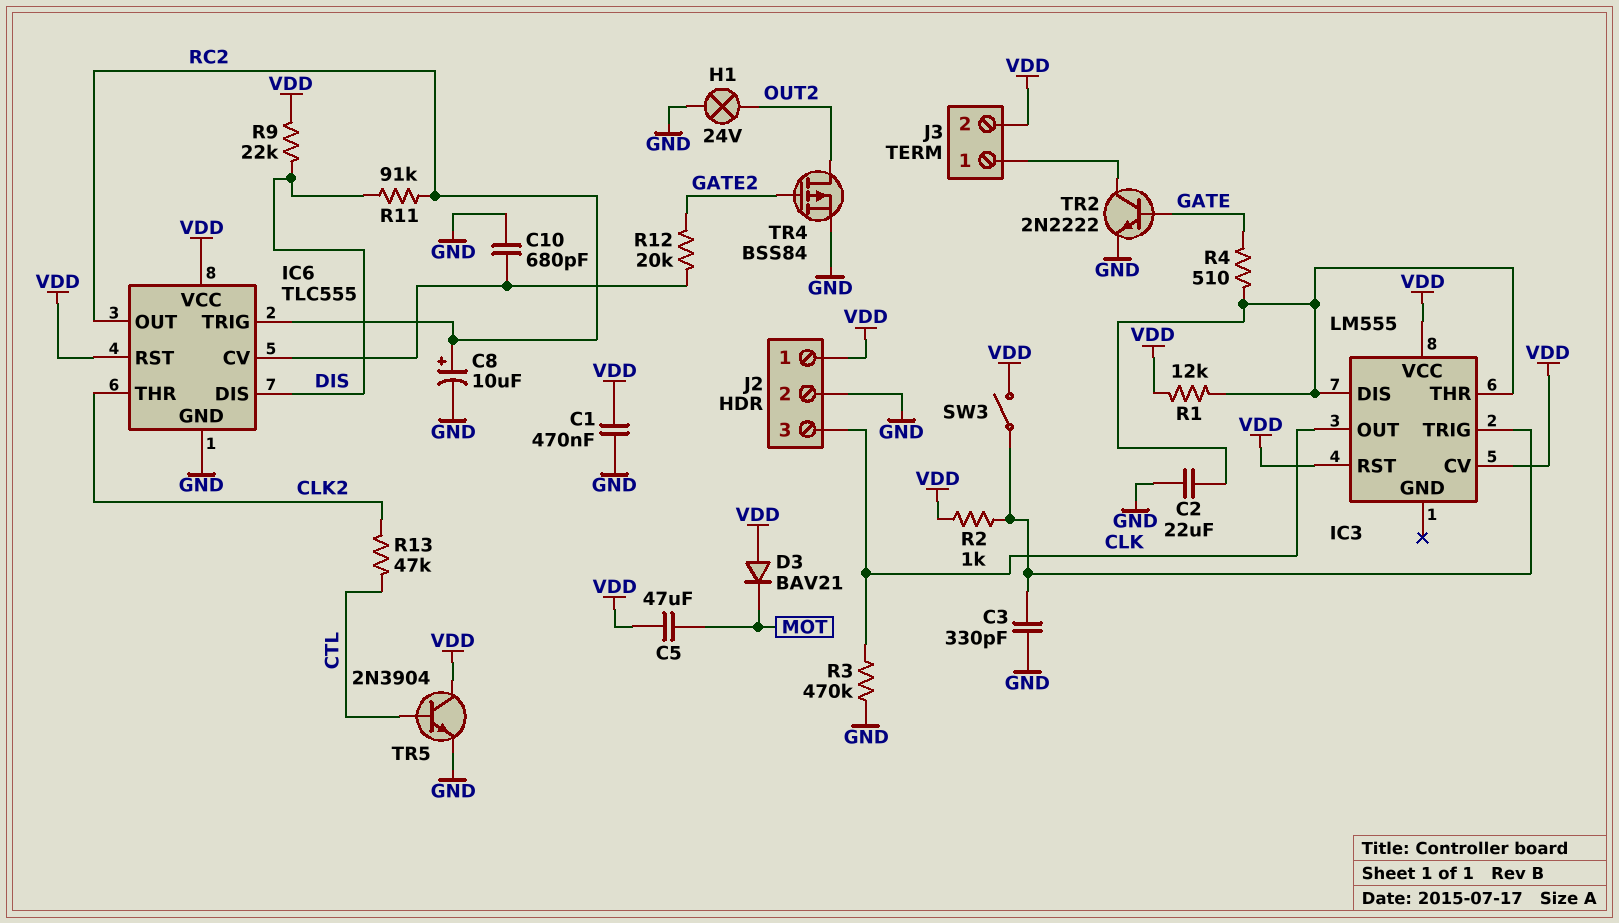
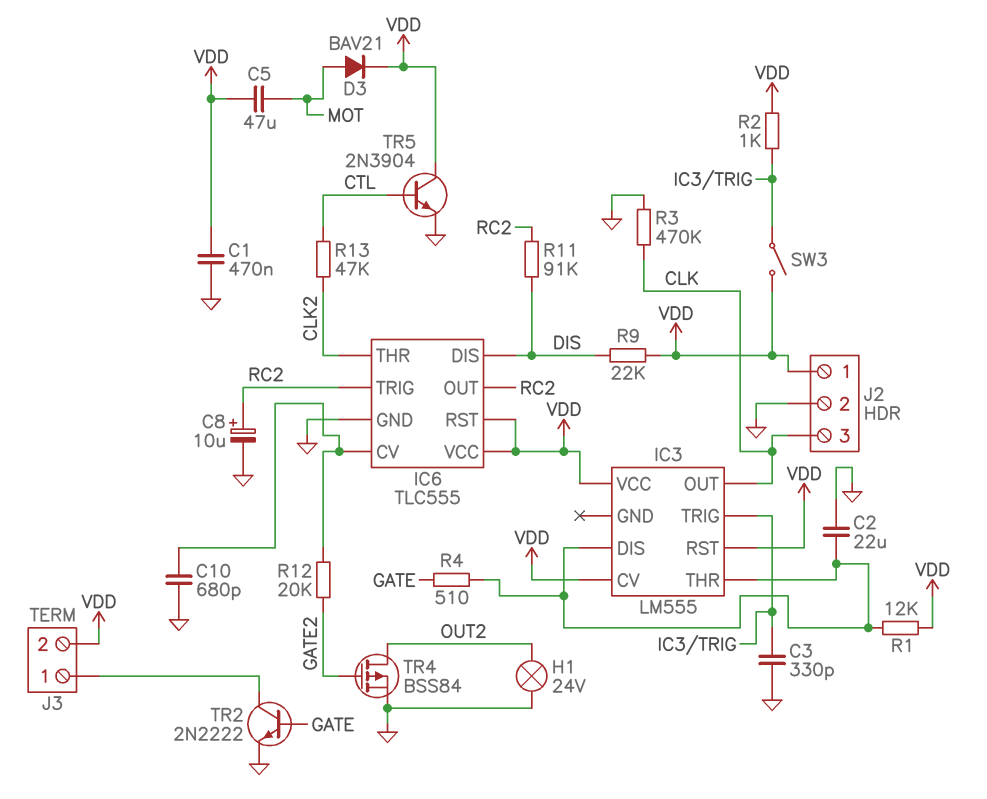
D3: diode BAV21 (A VDD, K MOT) -> diode BAV21 (A MOT, K VDD)

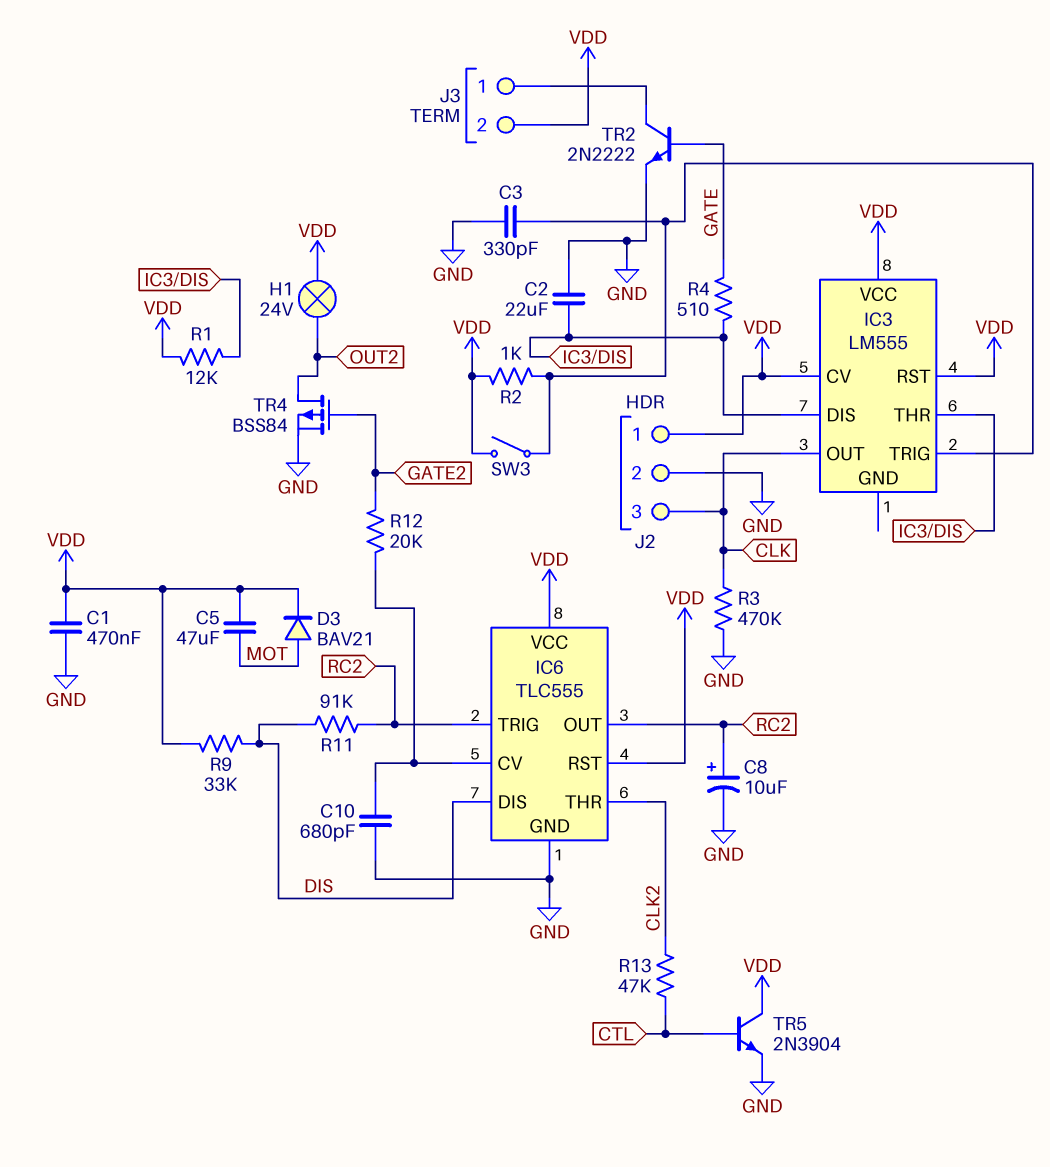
H1: lamp 24V (GND, OUT2) -> lamp 24V (OUT2, VDD)
R9: 22k (DIS, VDD) -> 33k (DIS, VDD)

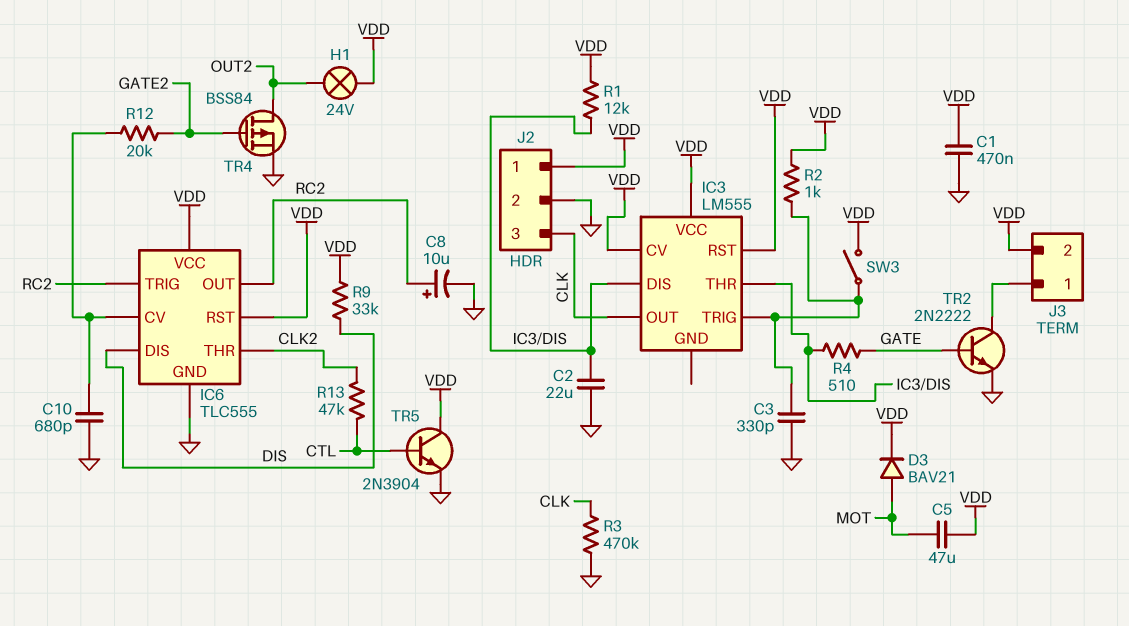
R11: 91k (DIS, RC2) -> none

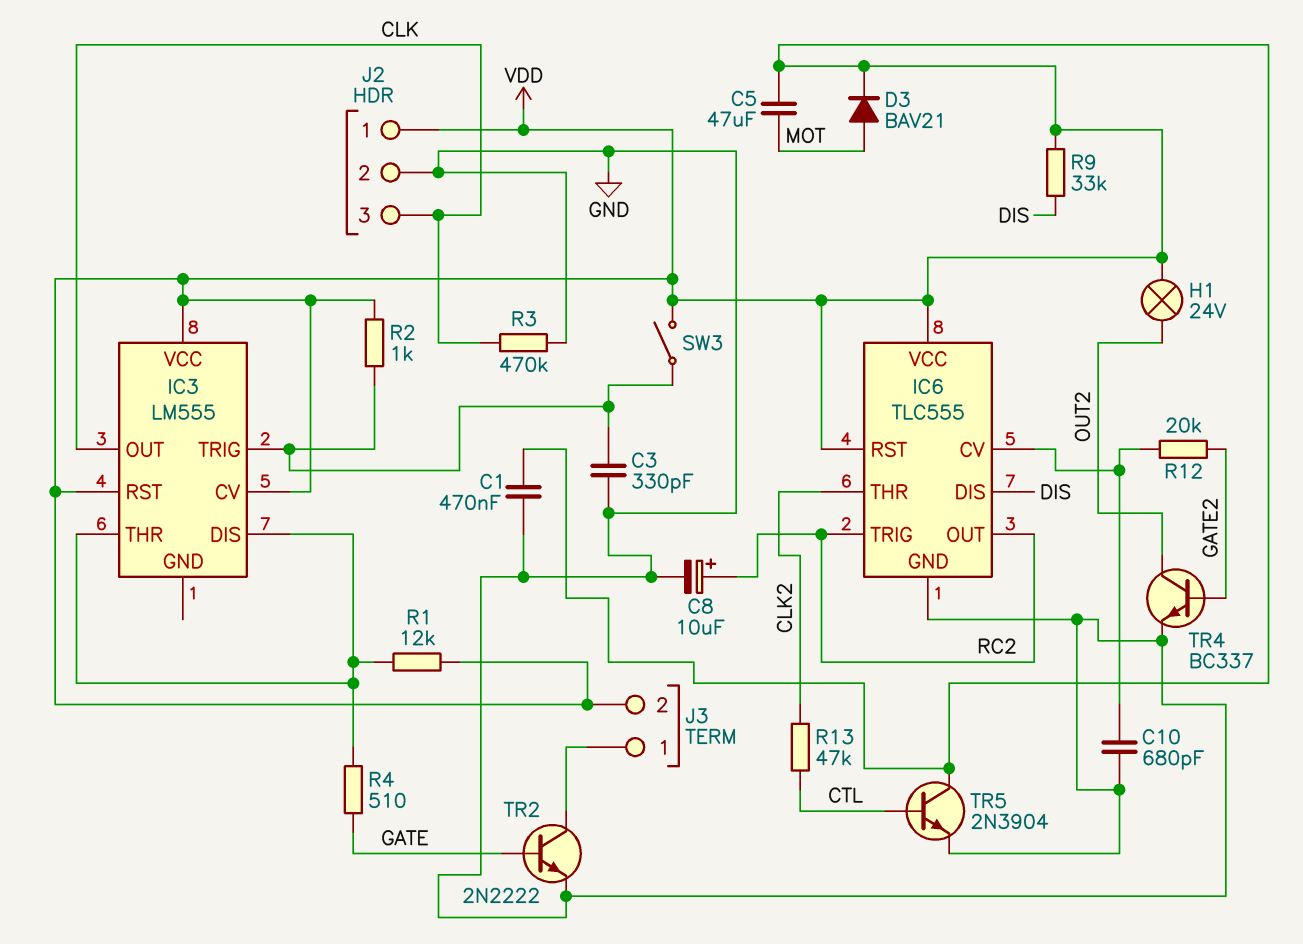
C2: 22uF (GND, IC3/DIS) -> none
TR4: PMOS BSS84 (G GATE2, D OUT2, S GND) -> NPN BC337 (B GATE2, C OUT2, E GND)

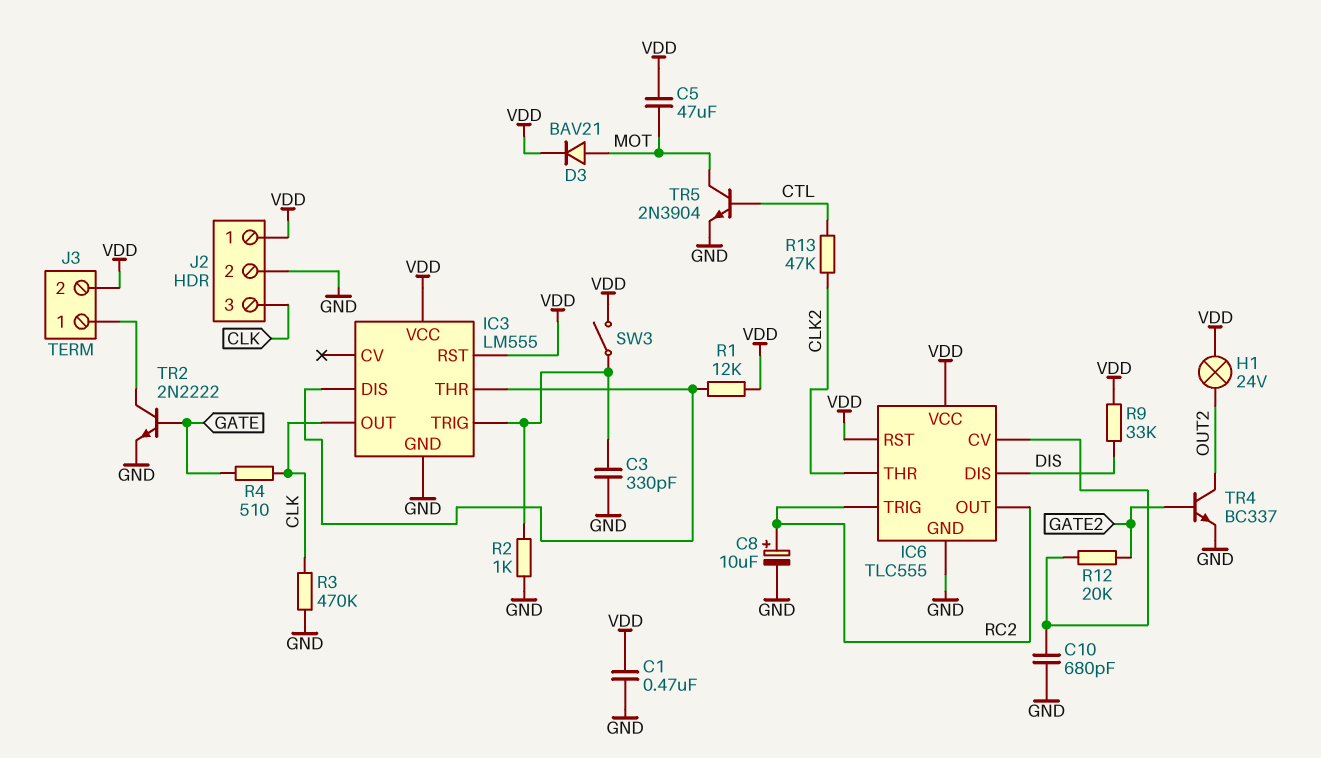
IC3 pin CV: VDD -> none
IC3 pin GND: none -> GND
R2: 1k (IC3/TRIG, VDD) -> 1k (GND, IC3/TRIG)
R4: 510 (GATE, IC3/DIS) -> 510 (CLK, GATE)
TR5: NPN 2N3904 (B CTL, C VDD, E GND) -> NPN 2N3904 (B CTL, C MOT, E GND)

